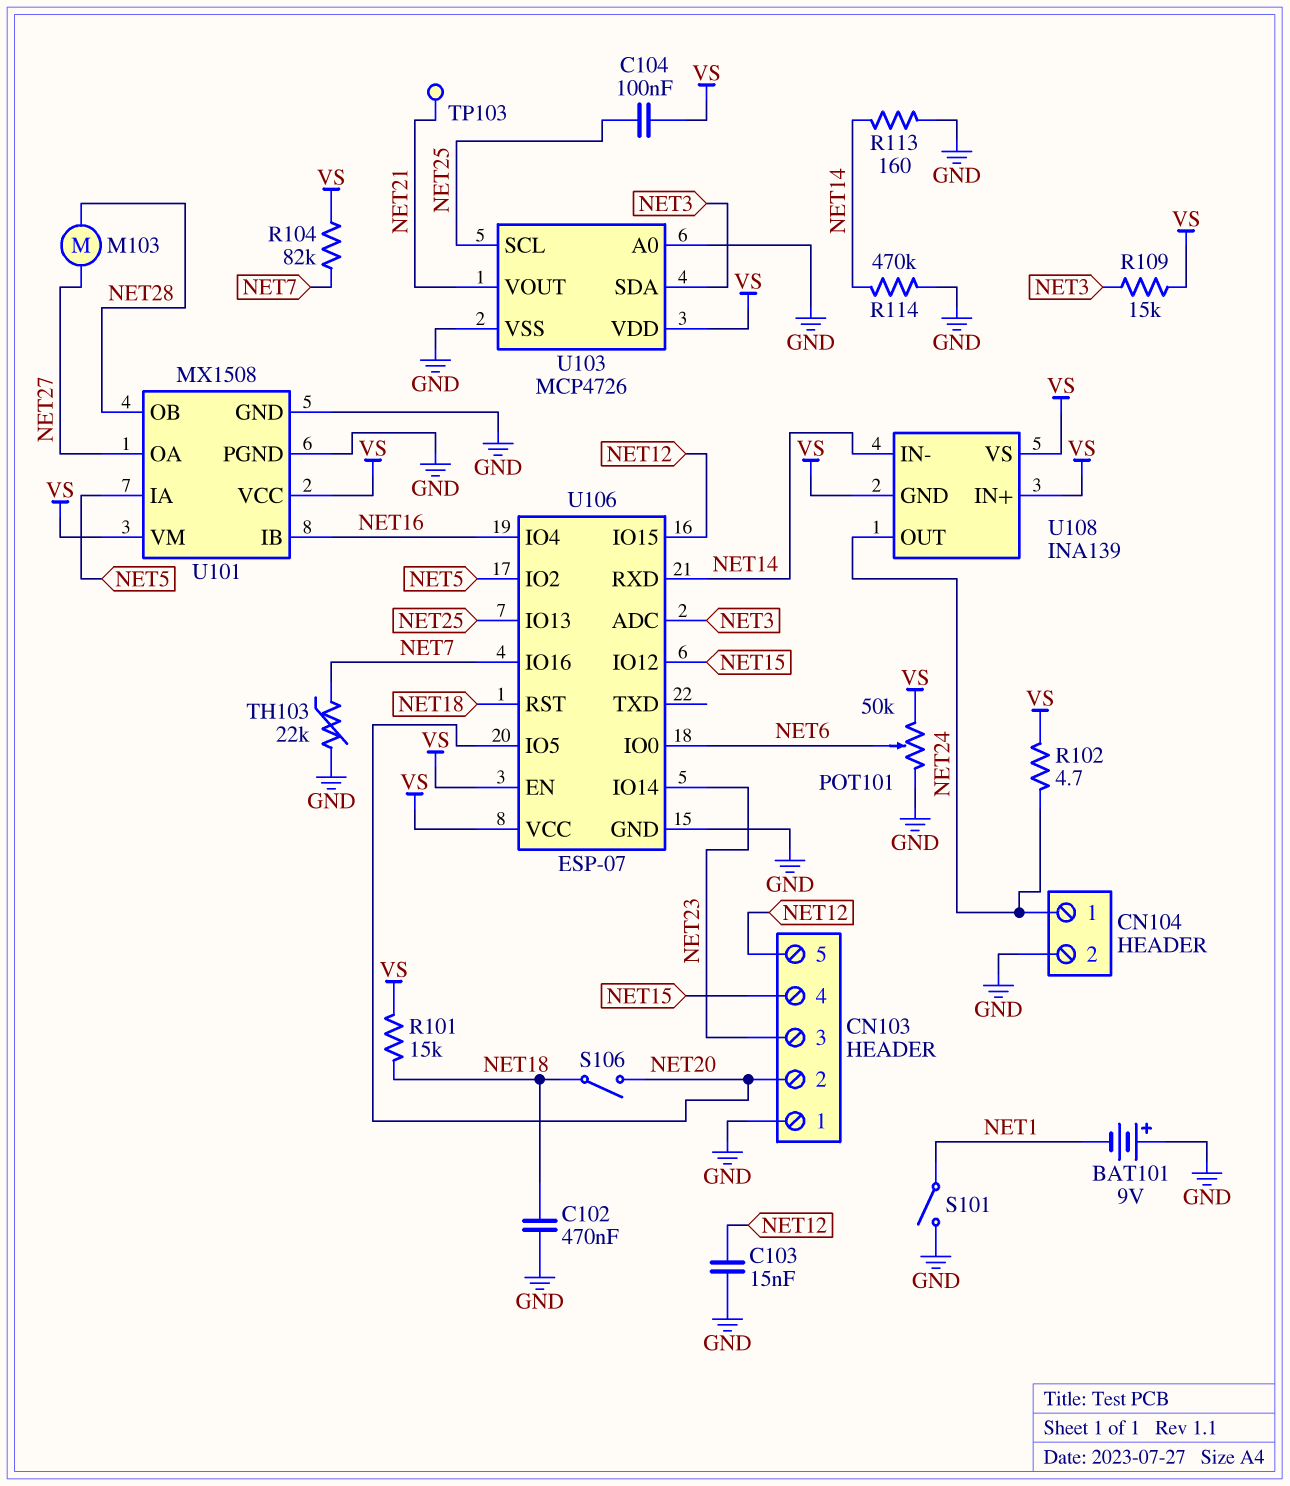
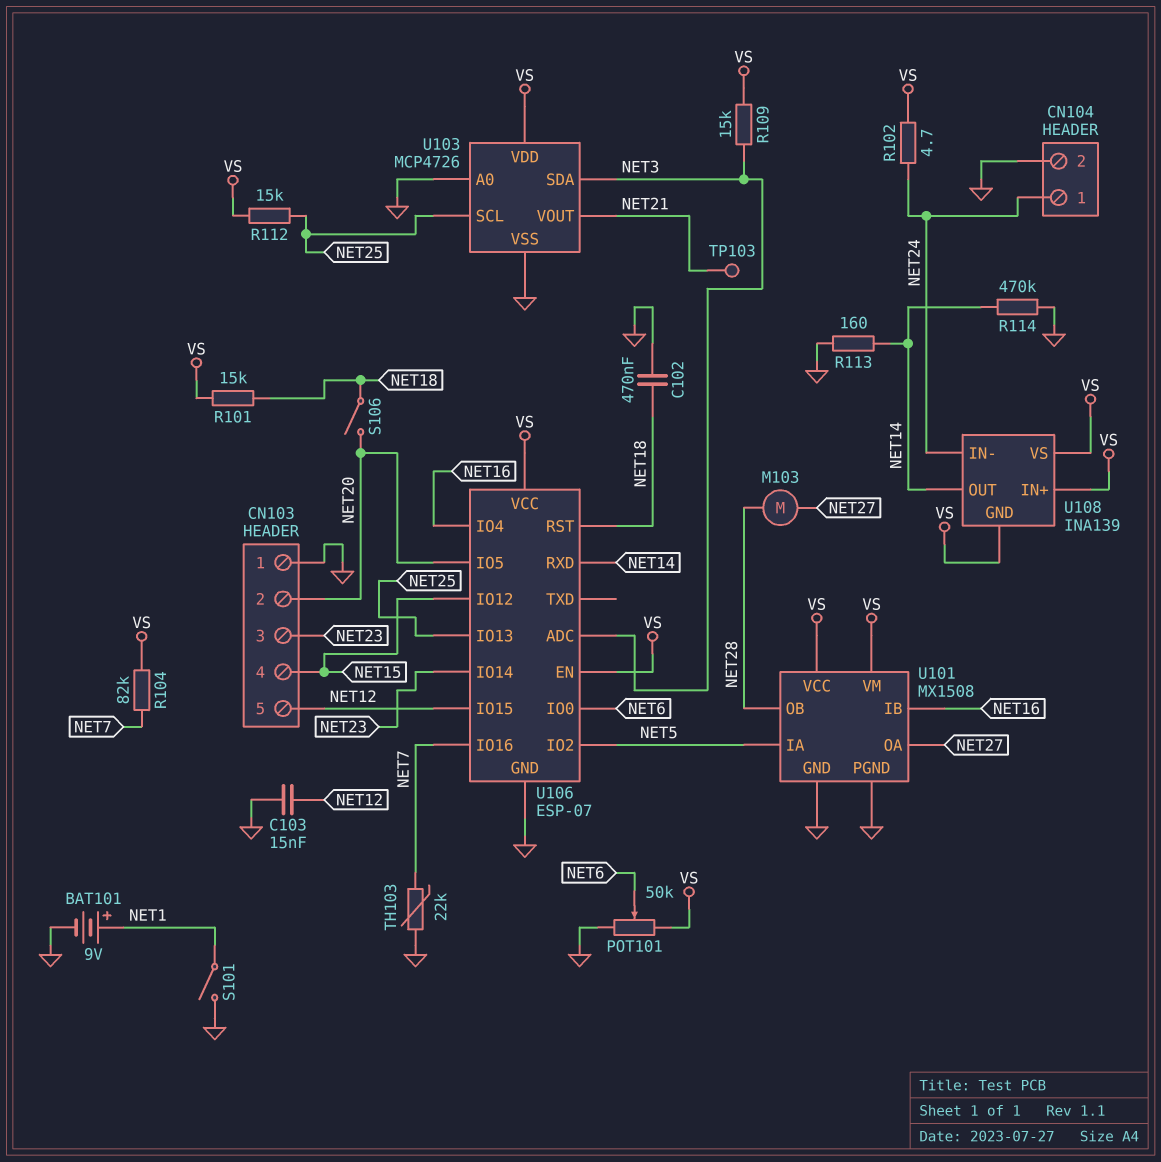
BAT101: 9V (plus GND, minus NET1) -> 9V (plus NET1, minus GND)
C104: 100nF (NET25, VS) -> none
R112: none -> 15k (NET25, VS)
U108 pin IN-: NET14 -> NET24
U108 pin OUT: NET24 -> NET14

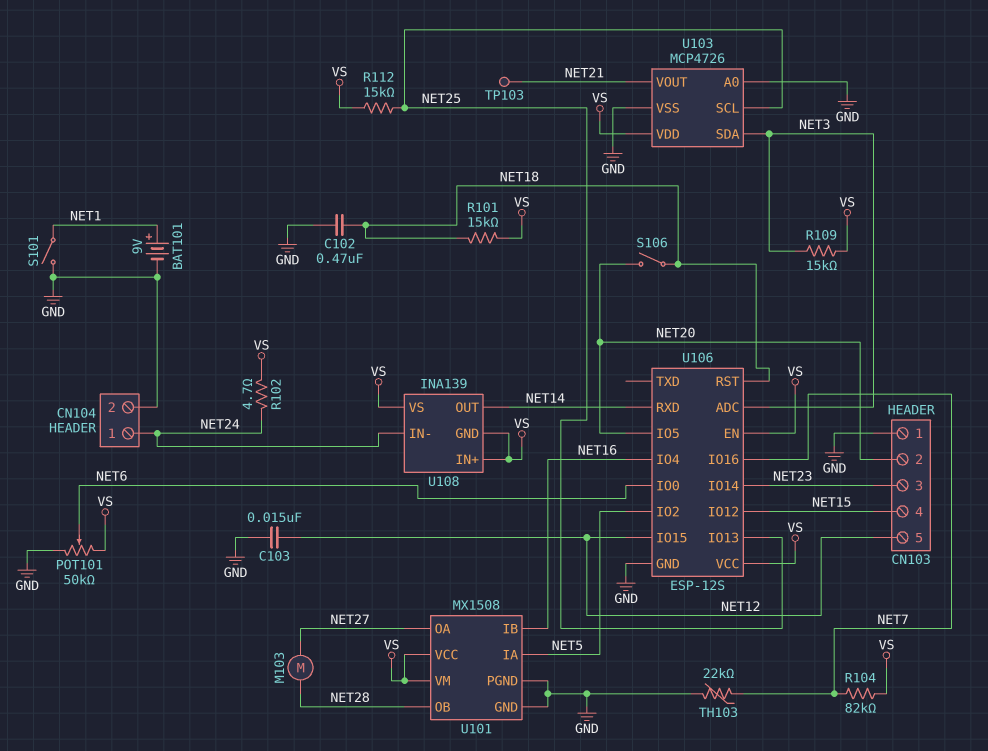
R113: 160 (GND, NET14) -> none
R114: 470k (GND, NET14) -> none
U106: ESP-07 -> ESP-12S

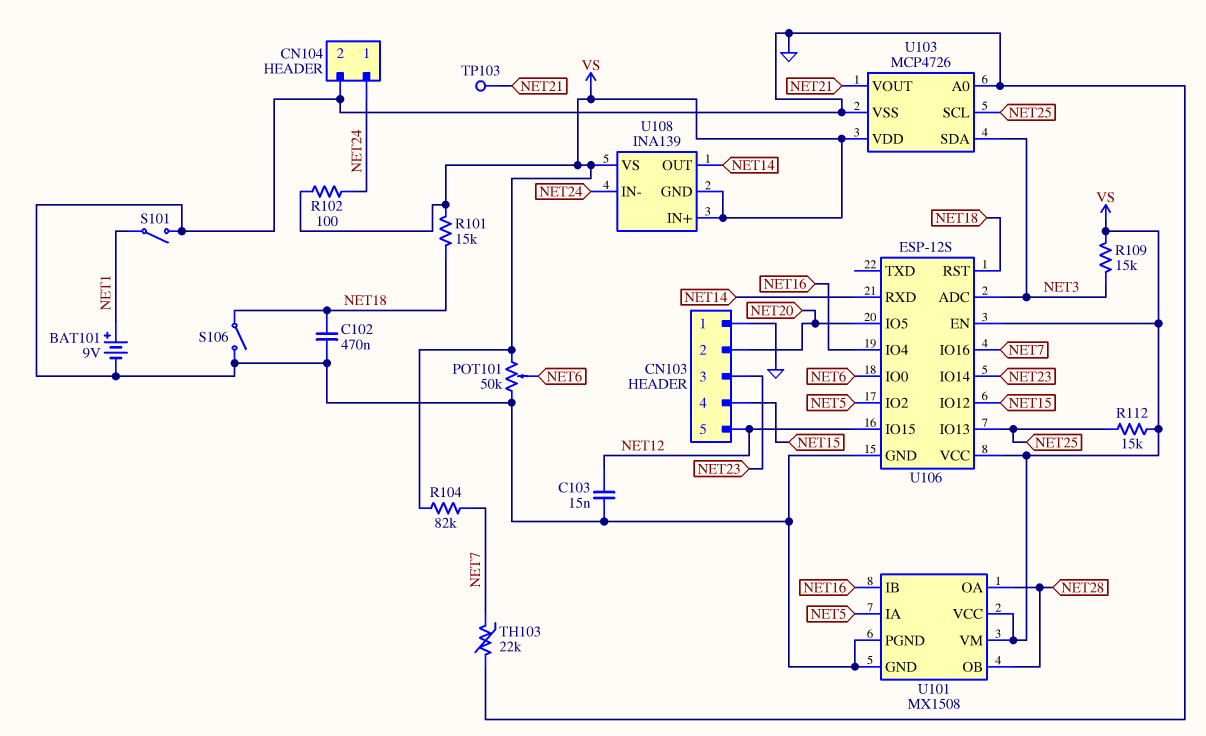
M103: motor (NET27, NET28) -> none
R102: 4.7 (NET24, VS) -> 100 (NET24, VS)
S106: switch (NET18, NET20) -> switch (GND, NET18)
U101 pin OA: NET27 -> NET28

